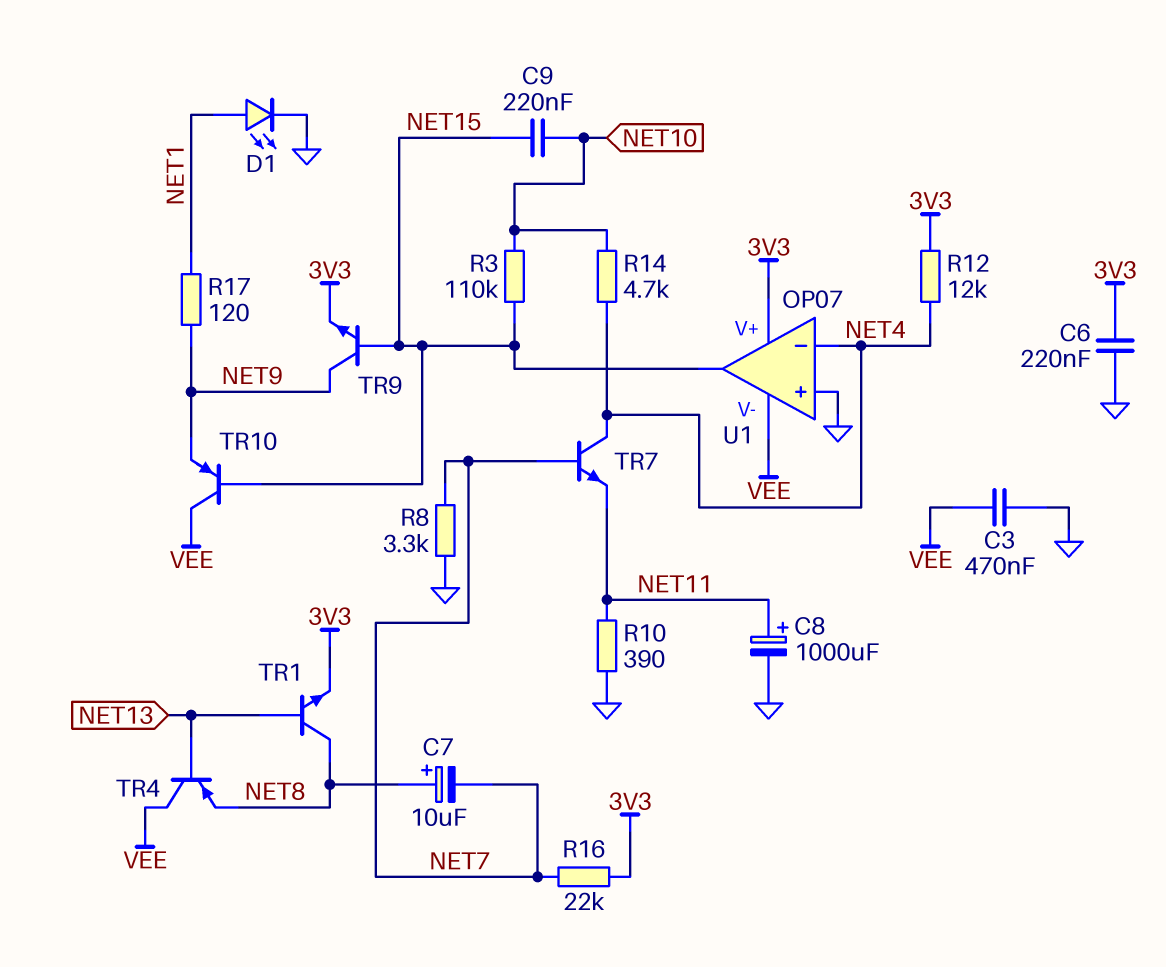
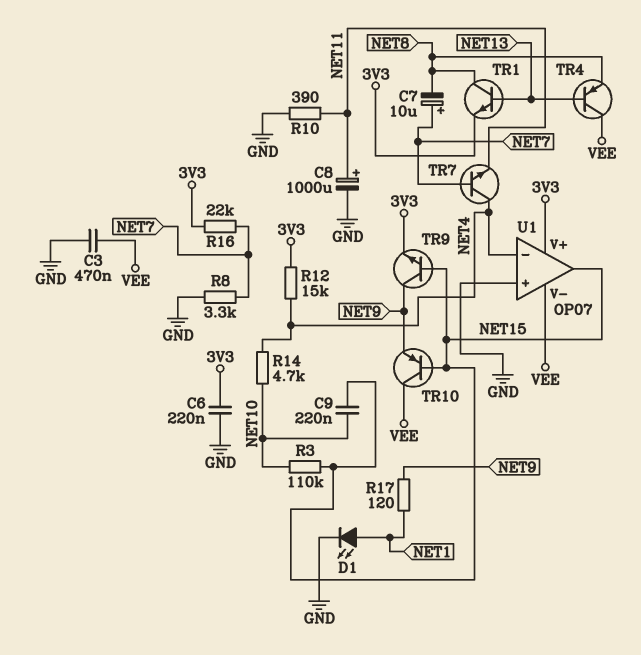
C7: 10uF (plus NET8, minus NET7) -> 10uF (plus NET7, minus NET8)
R12: 12k (3V3, NET4) -> 15k (3V3, NET4)

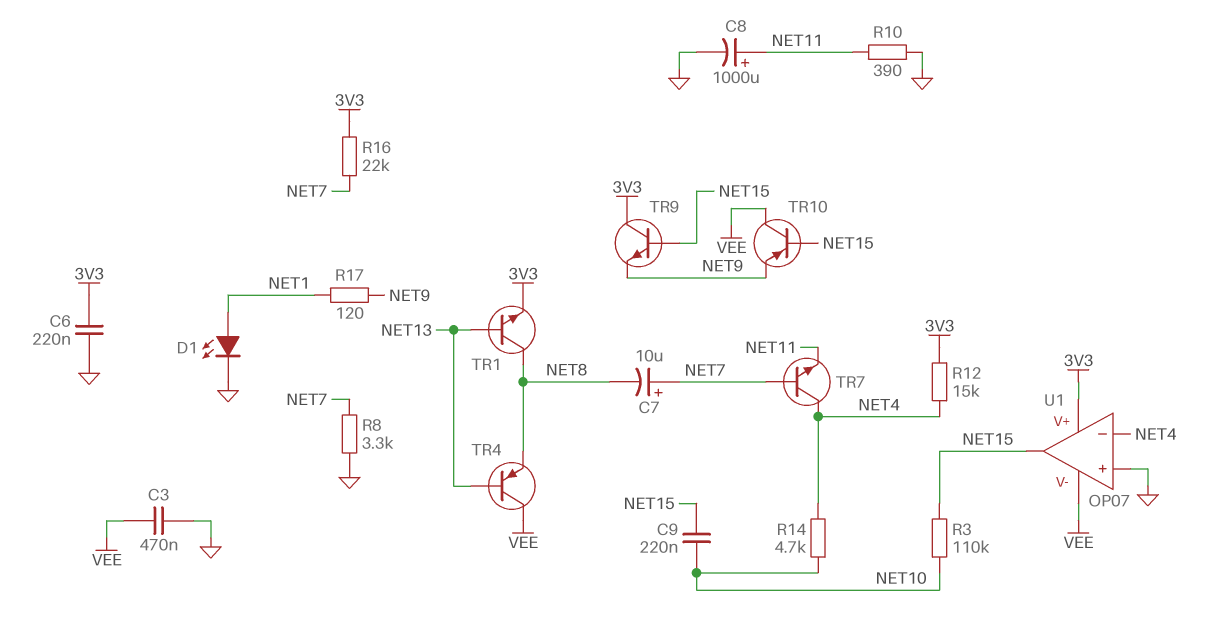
TR9: NPN (B NET15, C NET9, E 3V3) -> NPN (B NET15, C 3V3, E NET9)

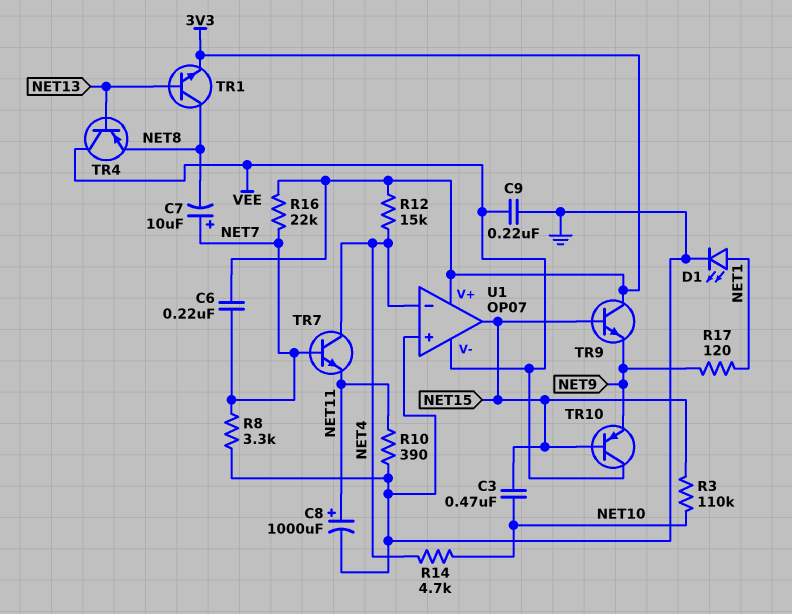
C3: 470nF (GND, VEE) -> 470nF (NET10, NET15)
C6: 220nF (3V3, GND) -> 220nF (3V3, NET7)
C9: 220nF (NET10, NET15) -> 220nF (GND, VEE)

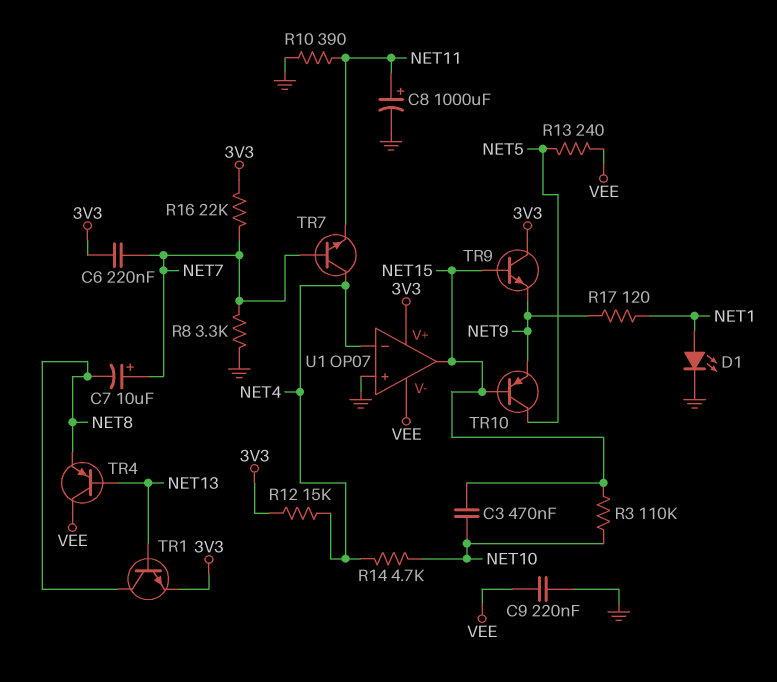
R13: none -> 240 (NET5, VEE)
TR10: PNP (B NET15, C VEE, E NET9) -> PNP (B NET15, C NET5, E NET9)

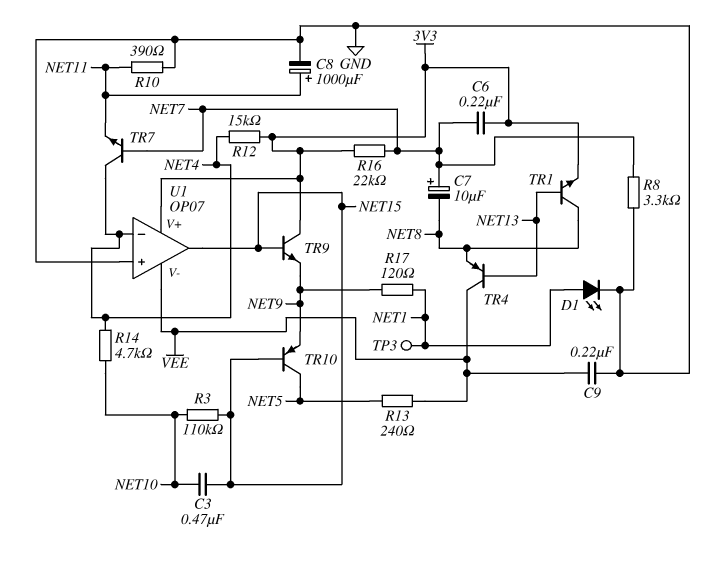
TP3: none -> test point (NET1)

